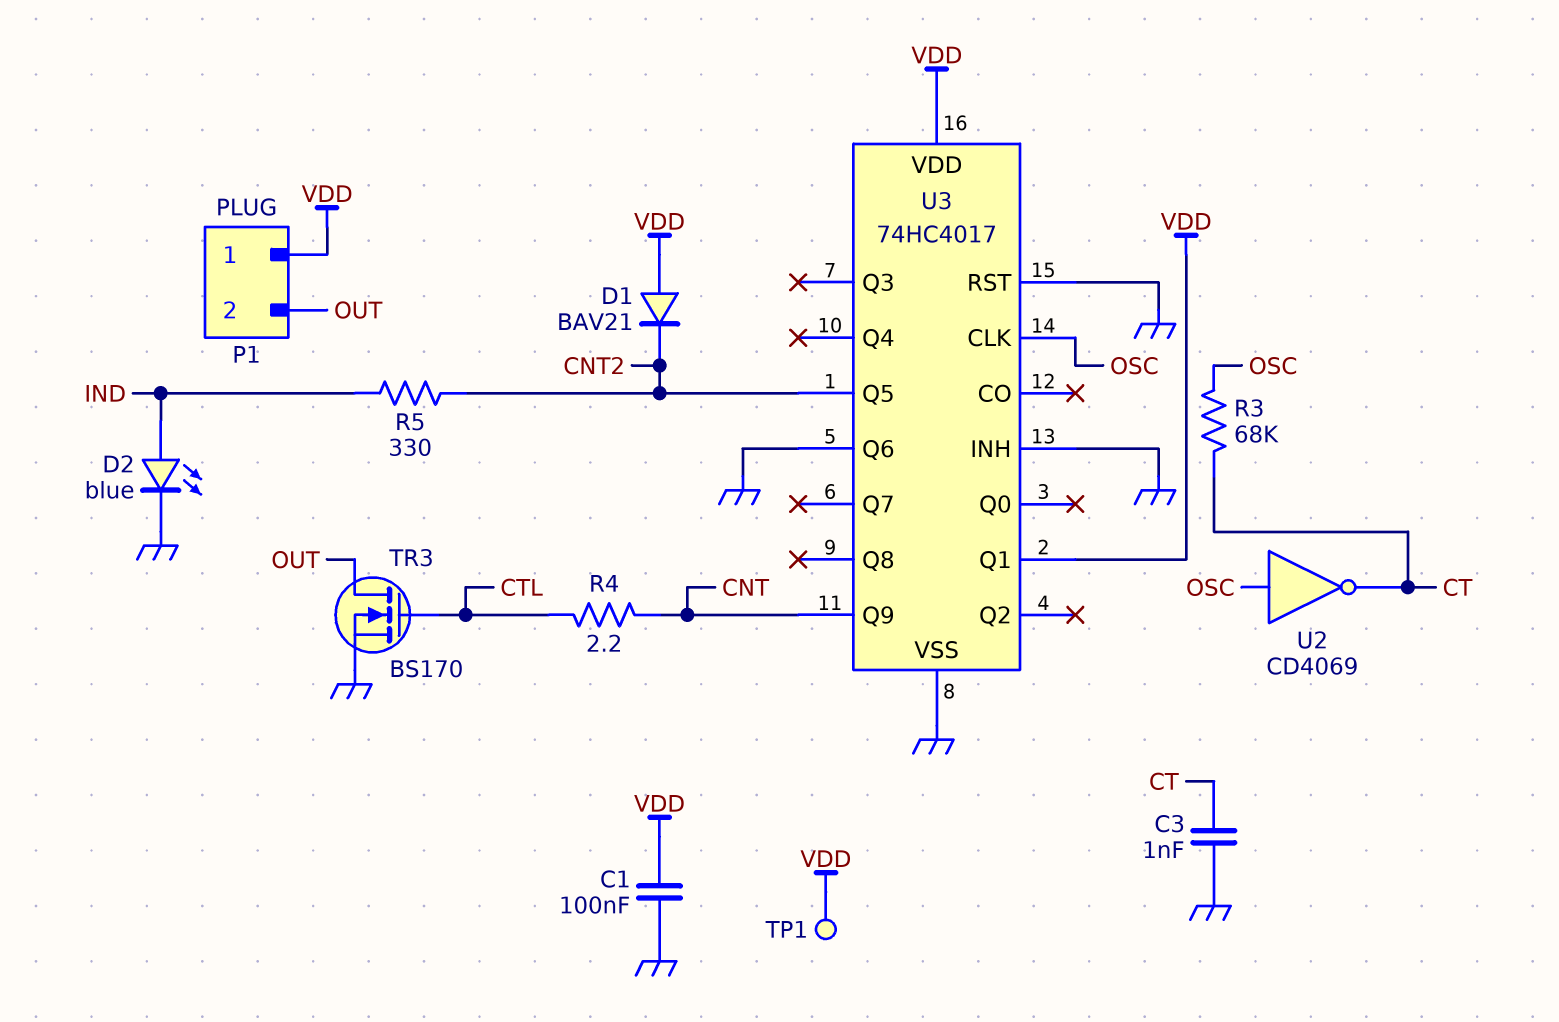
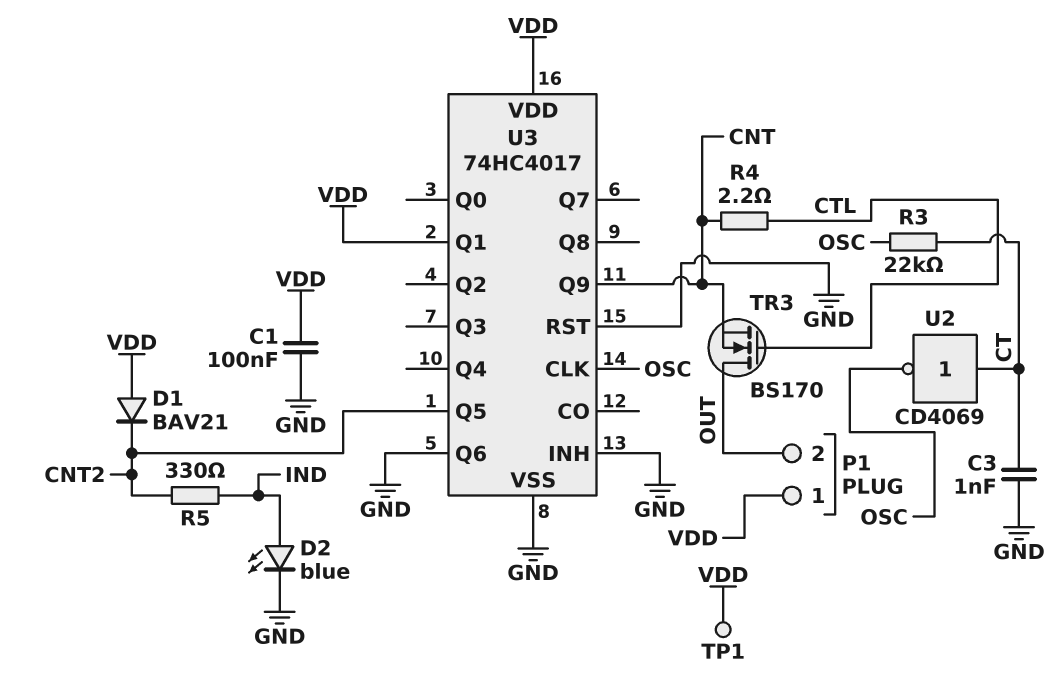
R3: 68k (CT, OSC) -> 22k (CT, OSC)
TR3: NMOS BS170 (G CTL, D OUT, S GND) -> NMOS BS170 (G CTL, D OUT, S CNT)
U2: NOT CD4069 (in OSC, out CT) -> NOT CD4069 (in CT, out OSC)

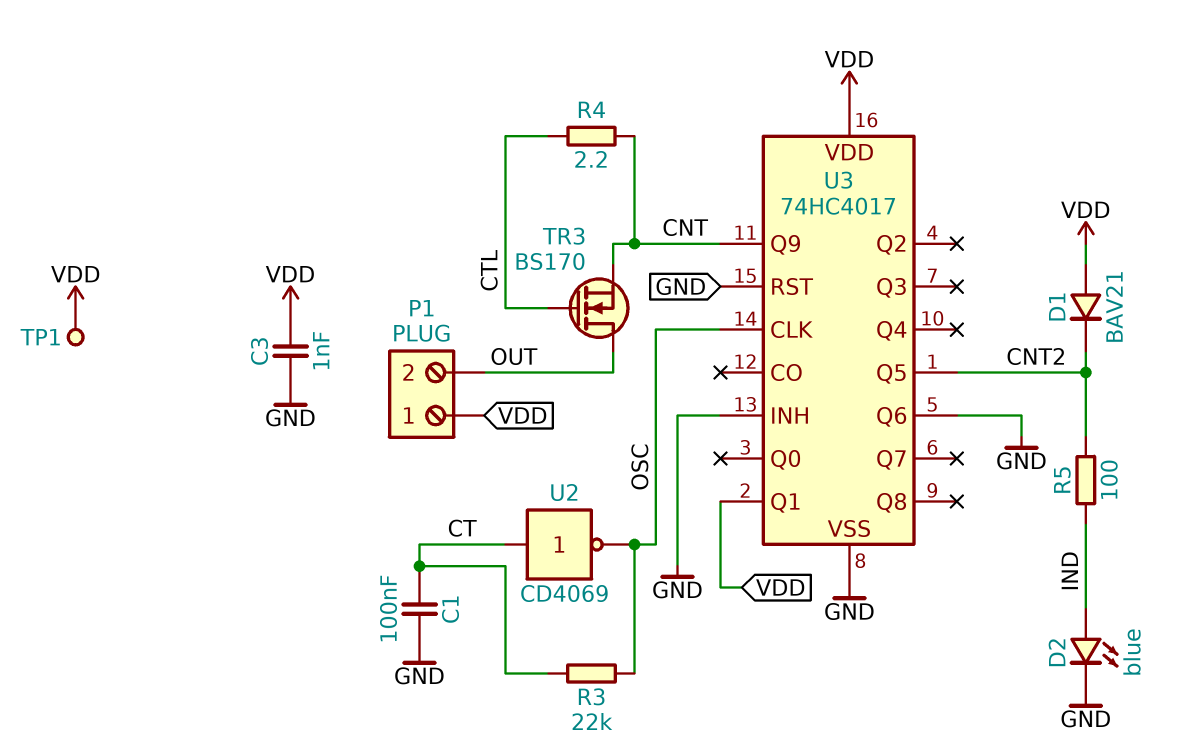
C1: 100nF (GND, VDD) -> 100nF (CT, GND)
C3: 1nF (CT, GND) -> 1nF (GND, VDD)
R5: 330 (CNT2, IND) -> 100 (CNT2, IND)

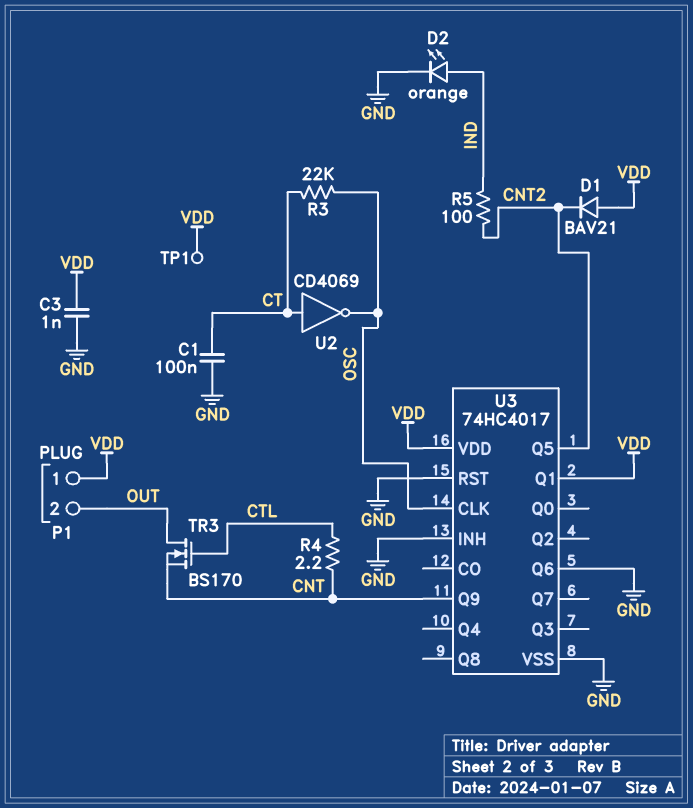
D2: LED blue (A IND, K GND) -> LED orange (A IND, K GND)

